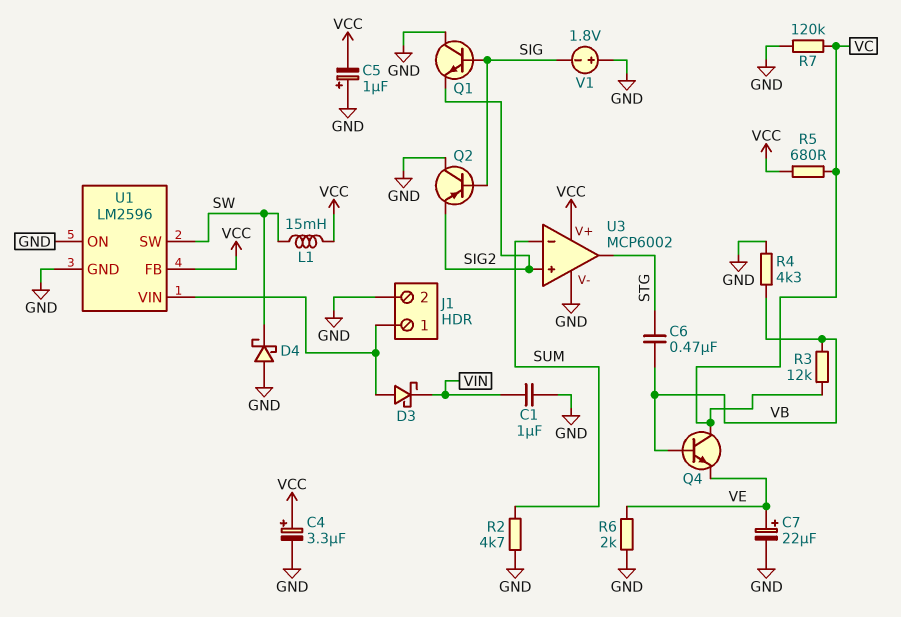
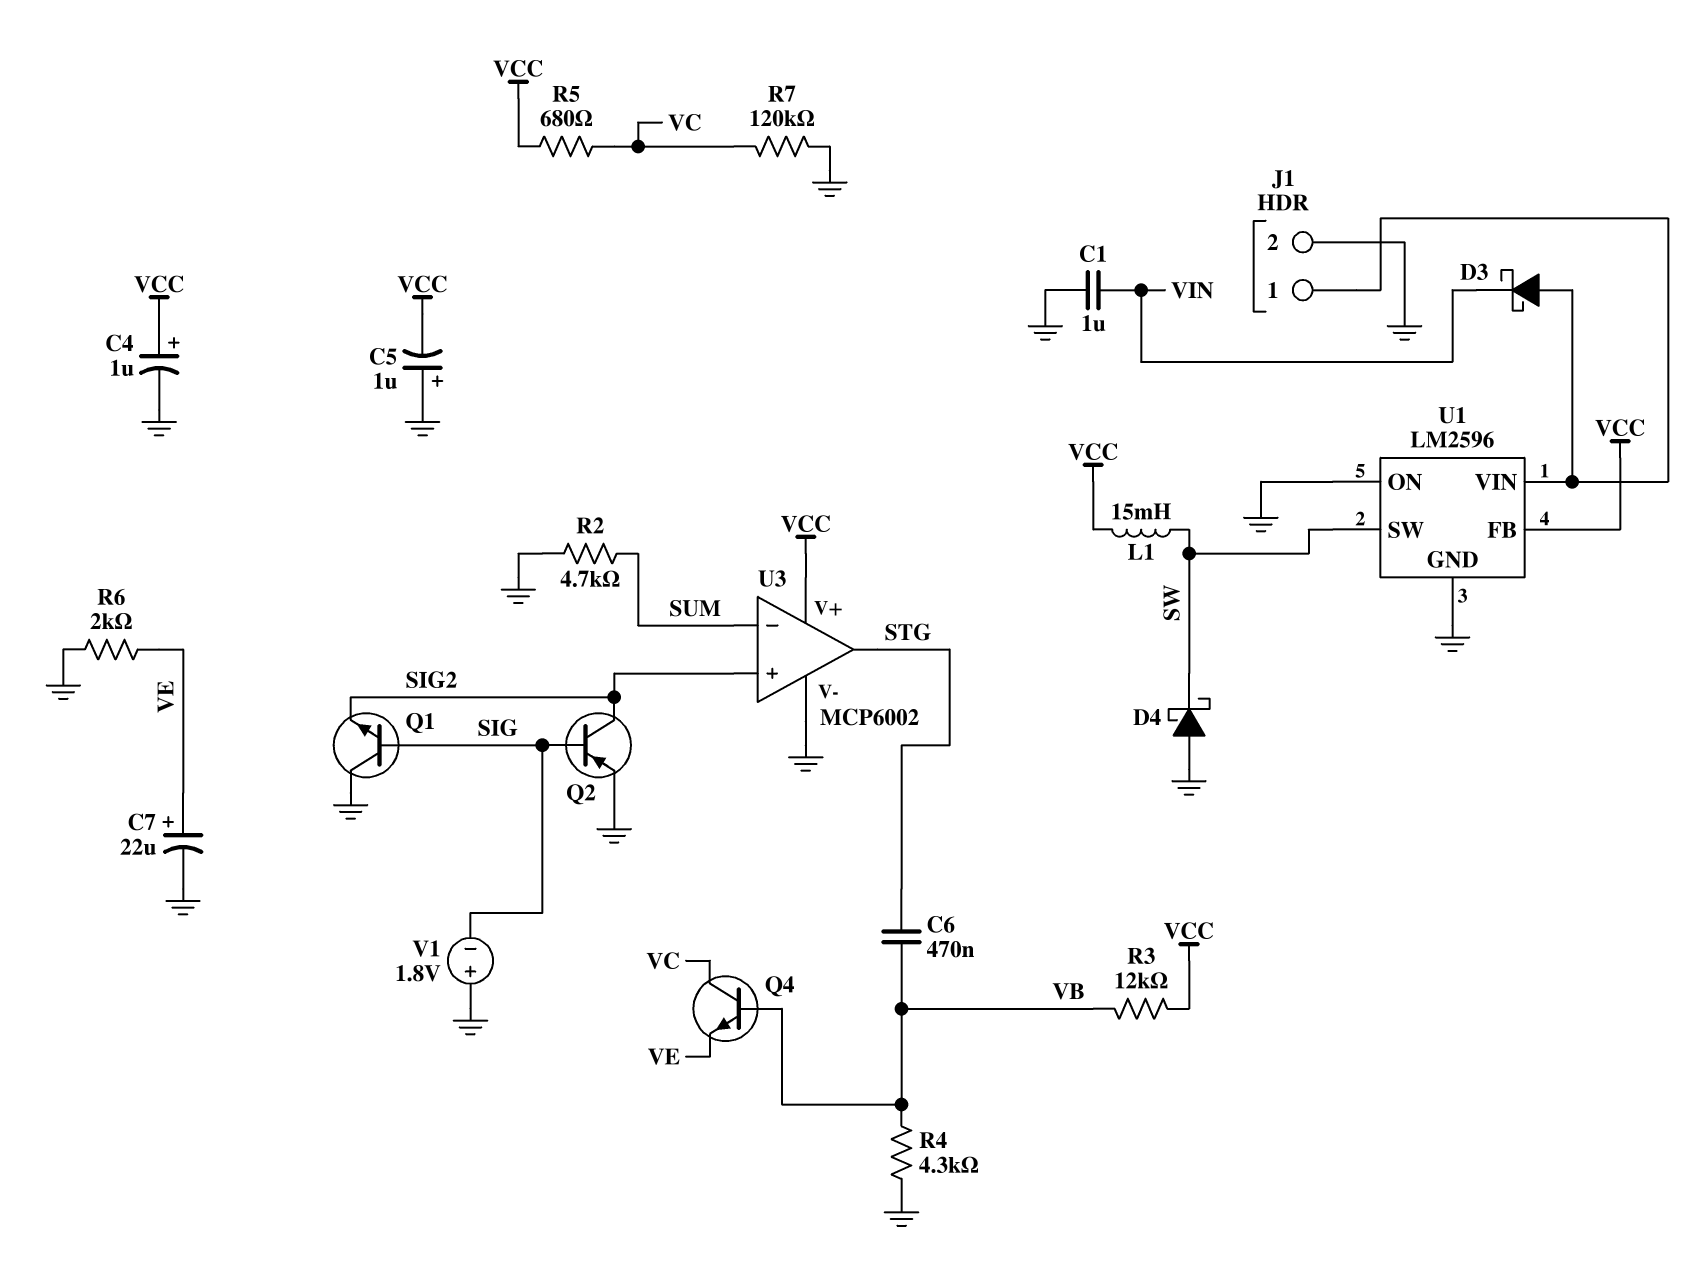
C4: 3.3uF (plus VCC, minus GND) -> 1uF (plus VCC, minus GND)
Q2: PNP (B SIG, C GND, E SIG2) -> PNP (B SIG, C SIG2, E GND)
R3: 12k (VB, VC) -> 12k (VB, VCC)

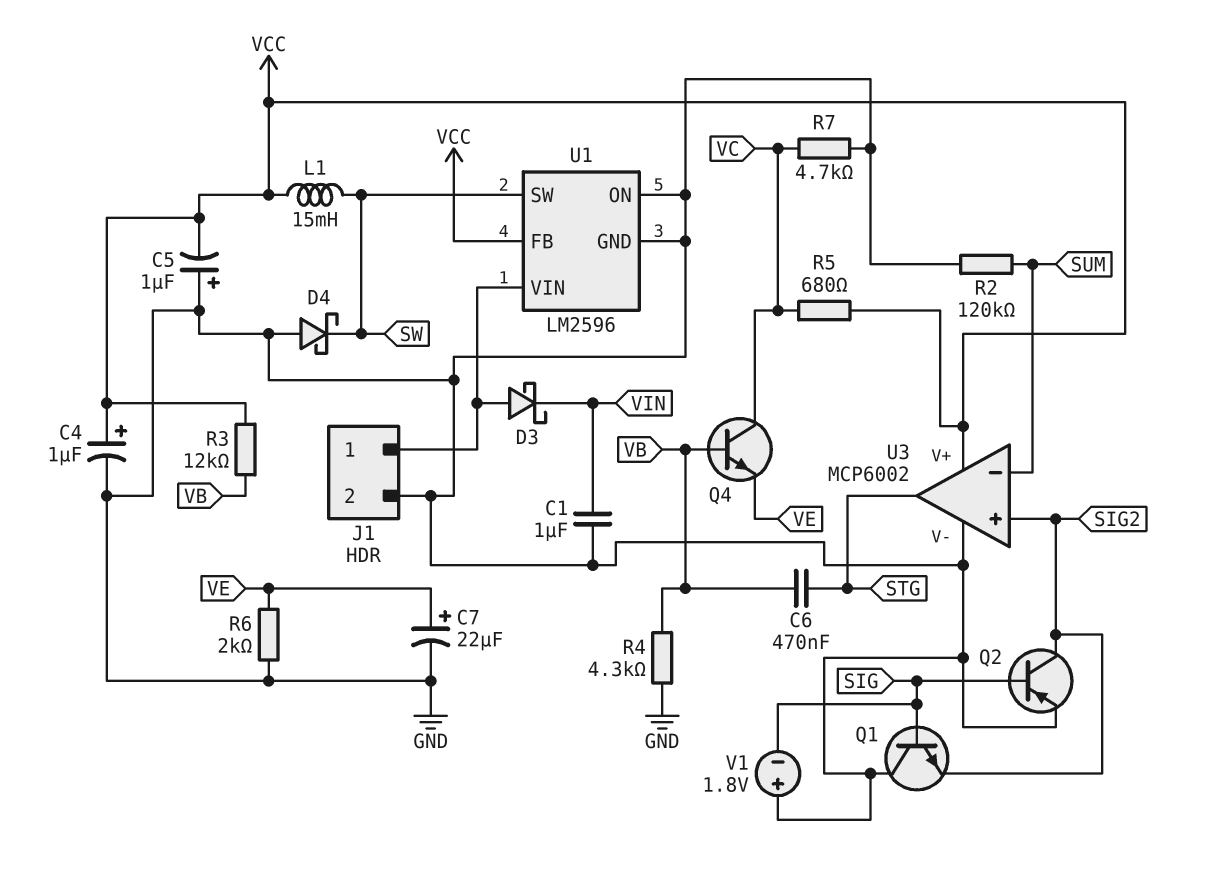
R2: 4.7k (GND, SUM) -> 120k (GND, SUM)
R7: 120k (GND, VC) -> 4.7k (GND, VC)

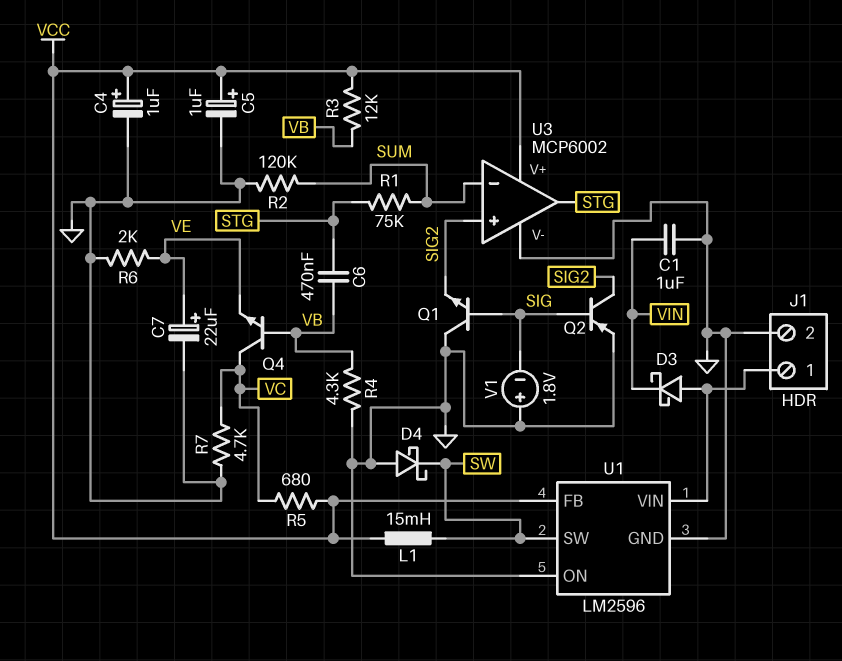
C5: 1uF (plus GND, minus VCC) -> 1uF (plus VCC, minus GND)
R1: none -> 75k (STG, SUM)

